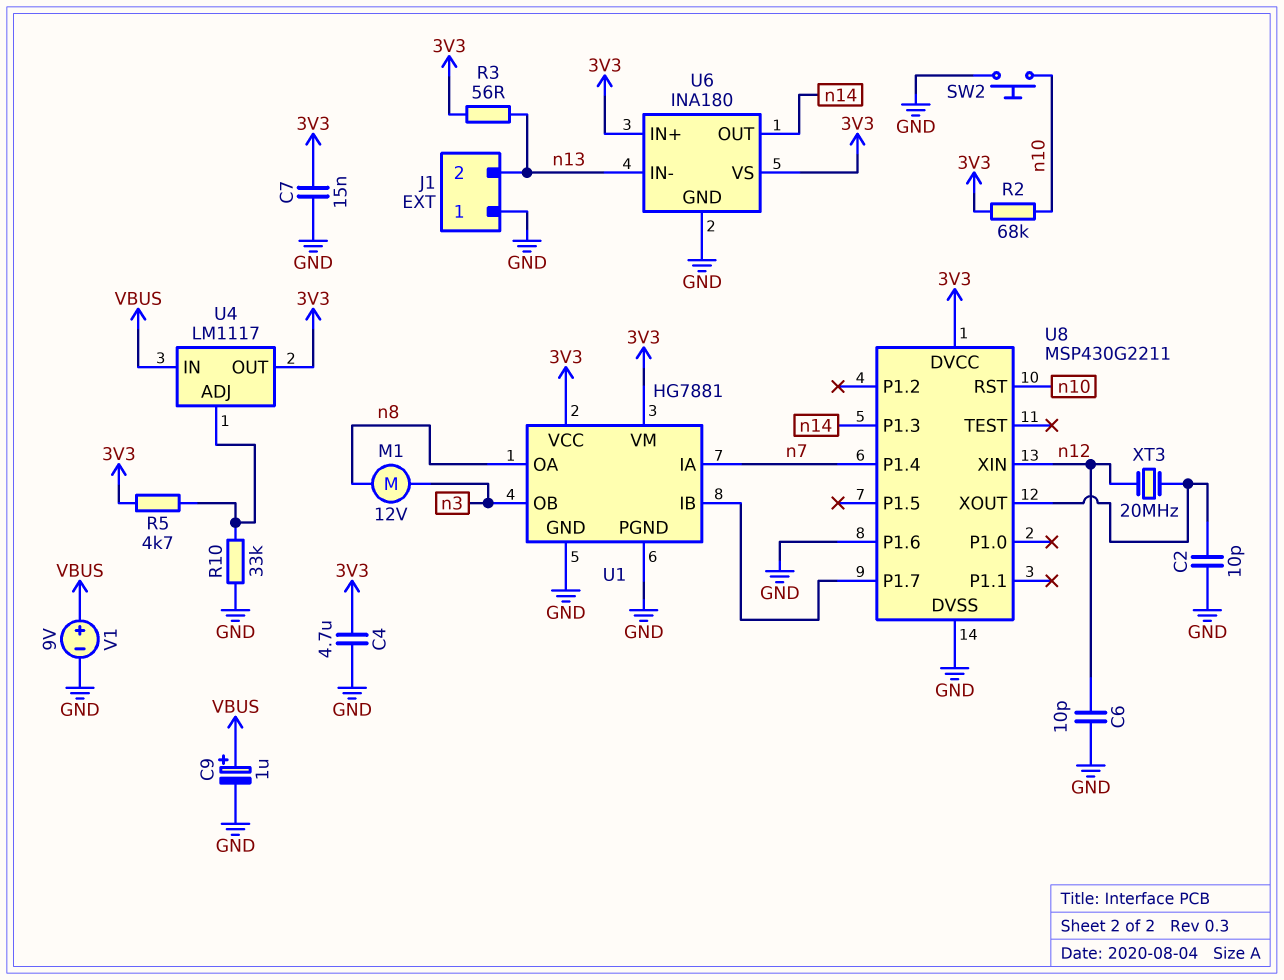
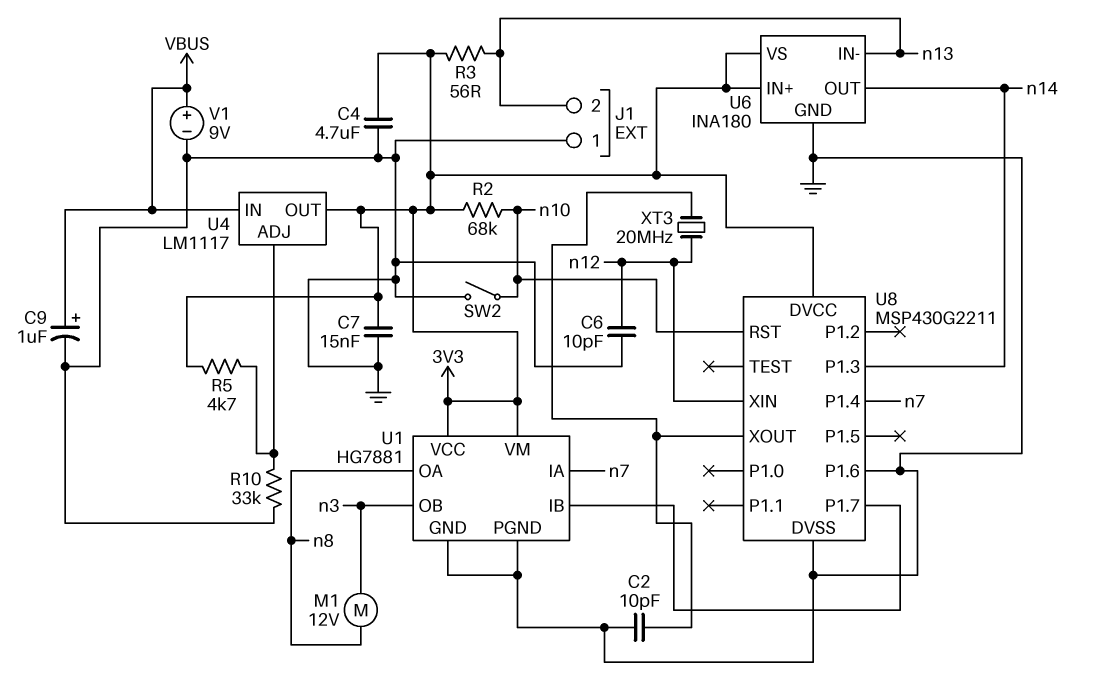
SW2: button (GND, n10) -> switch (GND, n10)

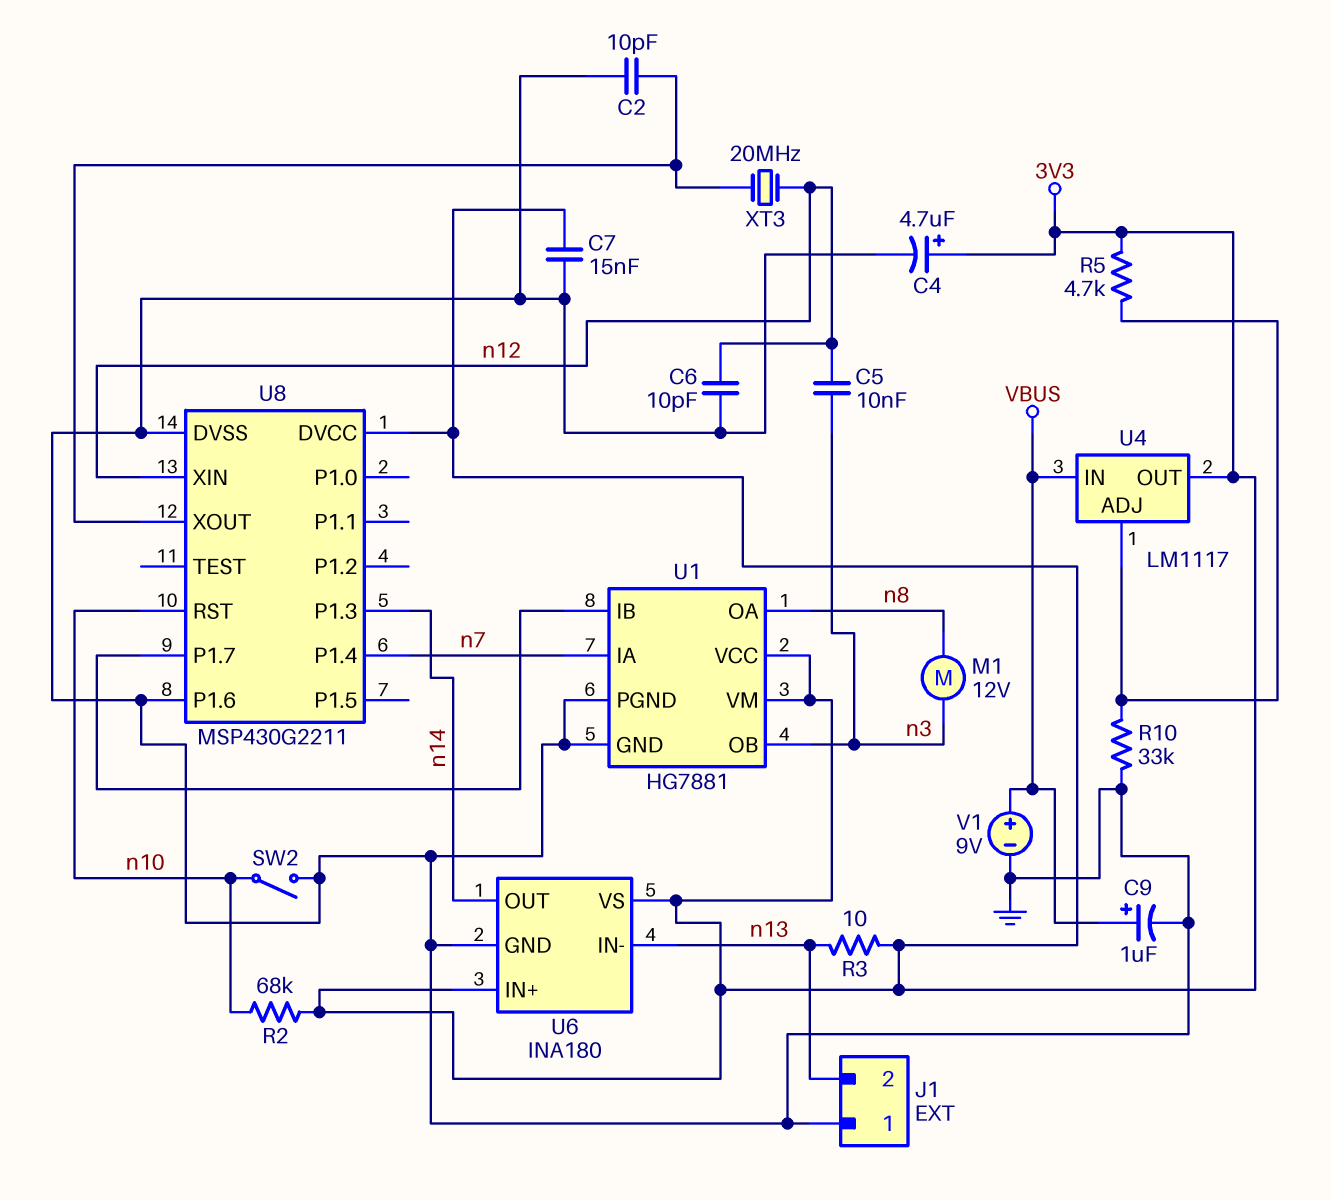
C4: 4.7uF (3V3, GND) -> 4.7uF (plus 3V3, minus GND)
C5: none -> 10nF (n3, n12)
R3: 56 (3V3, n13) -> 10 (3V3, n13)

